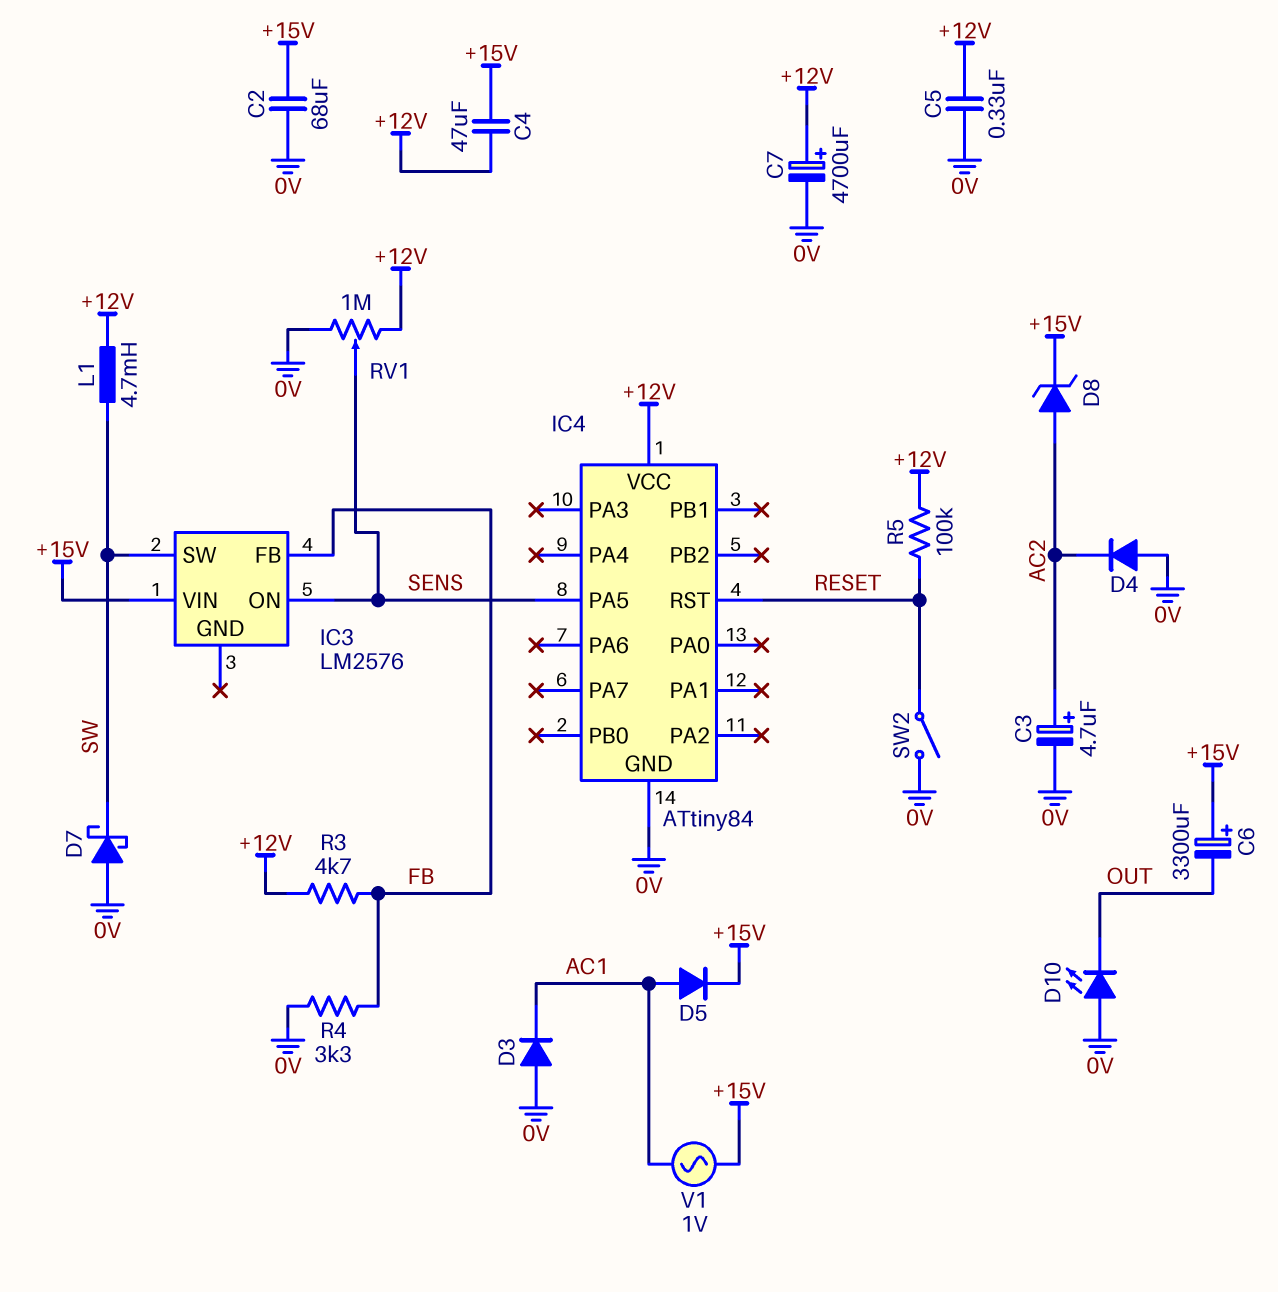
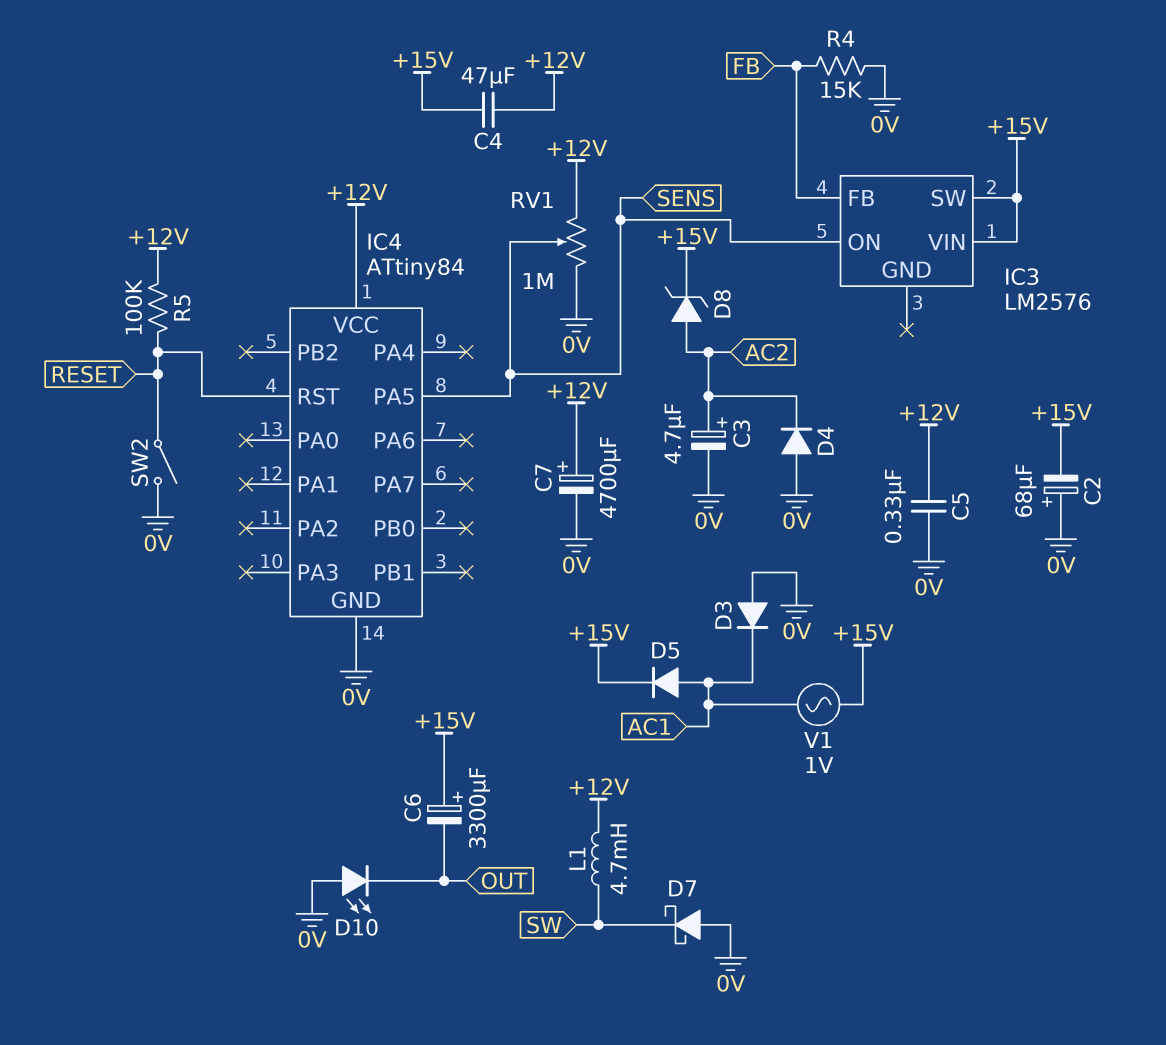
C2: 68uF (+15V, 0V) -> 68uF (plus 0V, minus +15V)
IC3 pin SW: SW -> +15V
R3: 4.7k (+12V, FB) -> none
R4: 3.3k (0V, FB) -> 15k (0V, FB)

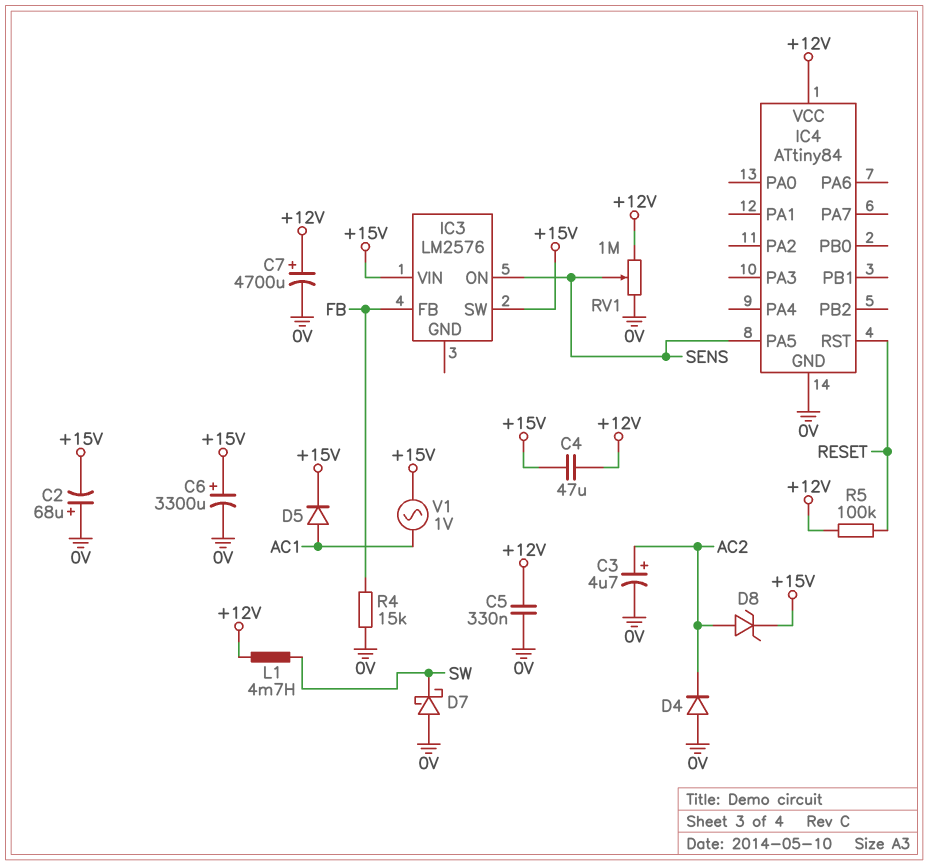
C6: 3300uF (plus +15V, minus OUT) -> 3300uF (plus +15V, minus 0V)
D3: diode (A 0V, K AC1) -> none
D10: LED (A 0V, K OUT) -> none
SW2: switch (0V, RESET) -> none

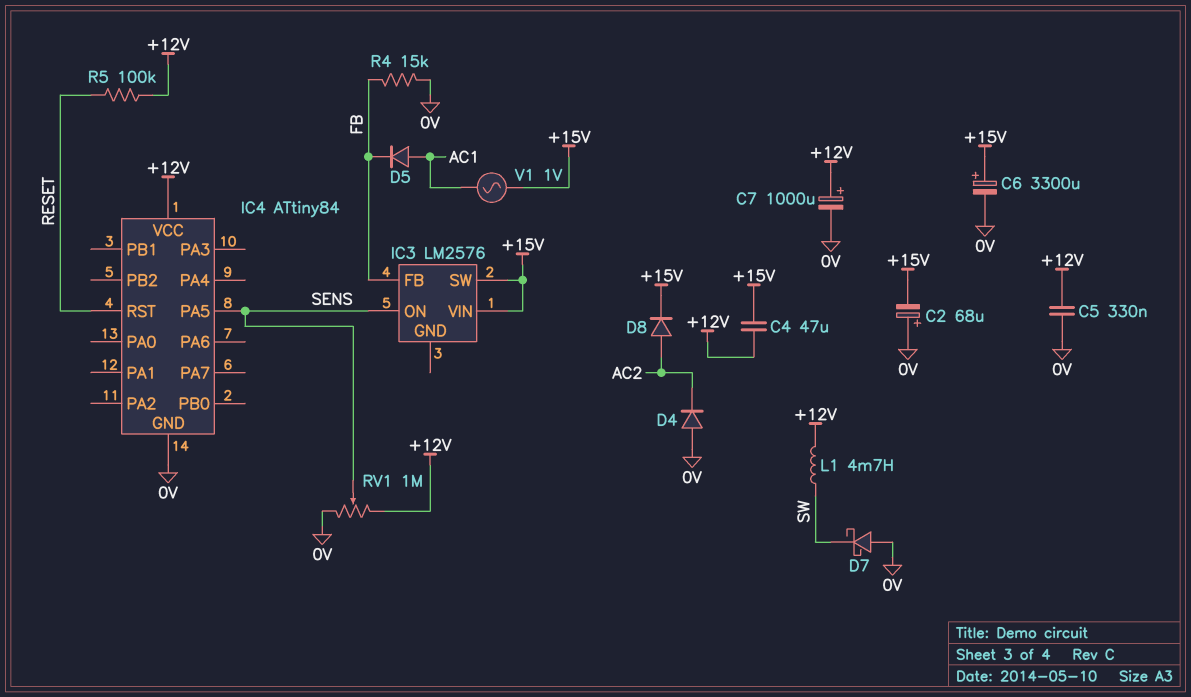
C3: 4.7uF (plus AC2, minus 0V) -> none
C7: 4700uF (plus +12V, minus 0V) -> 1000uF (plus +12V, minus 0V)
D5: diode (A AC1, K +15V) -> diode (A AC1, K FB)
D8: zener (A AC2, K +15V) -> diode (A AC2, K +15V)

